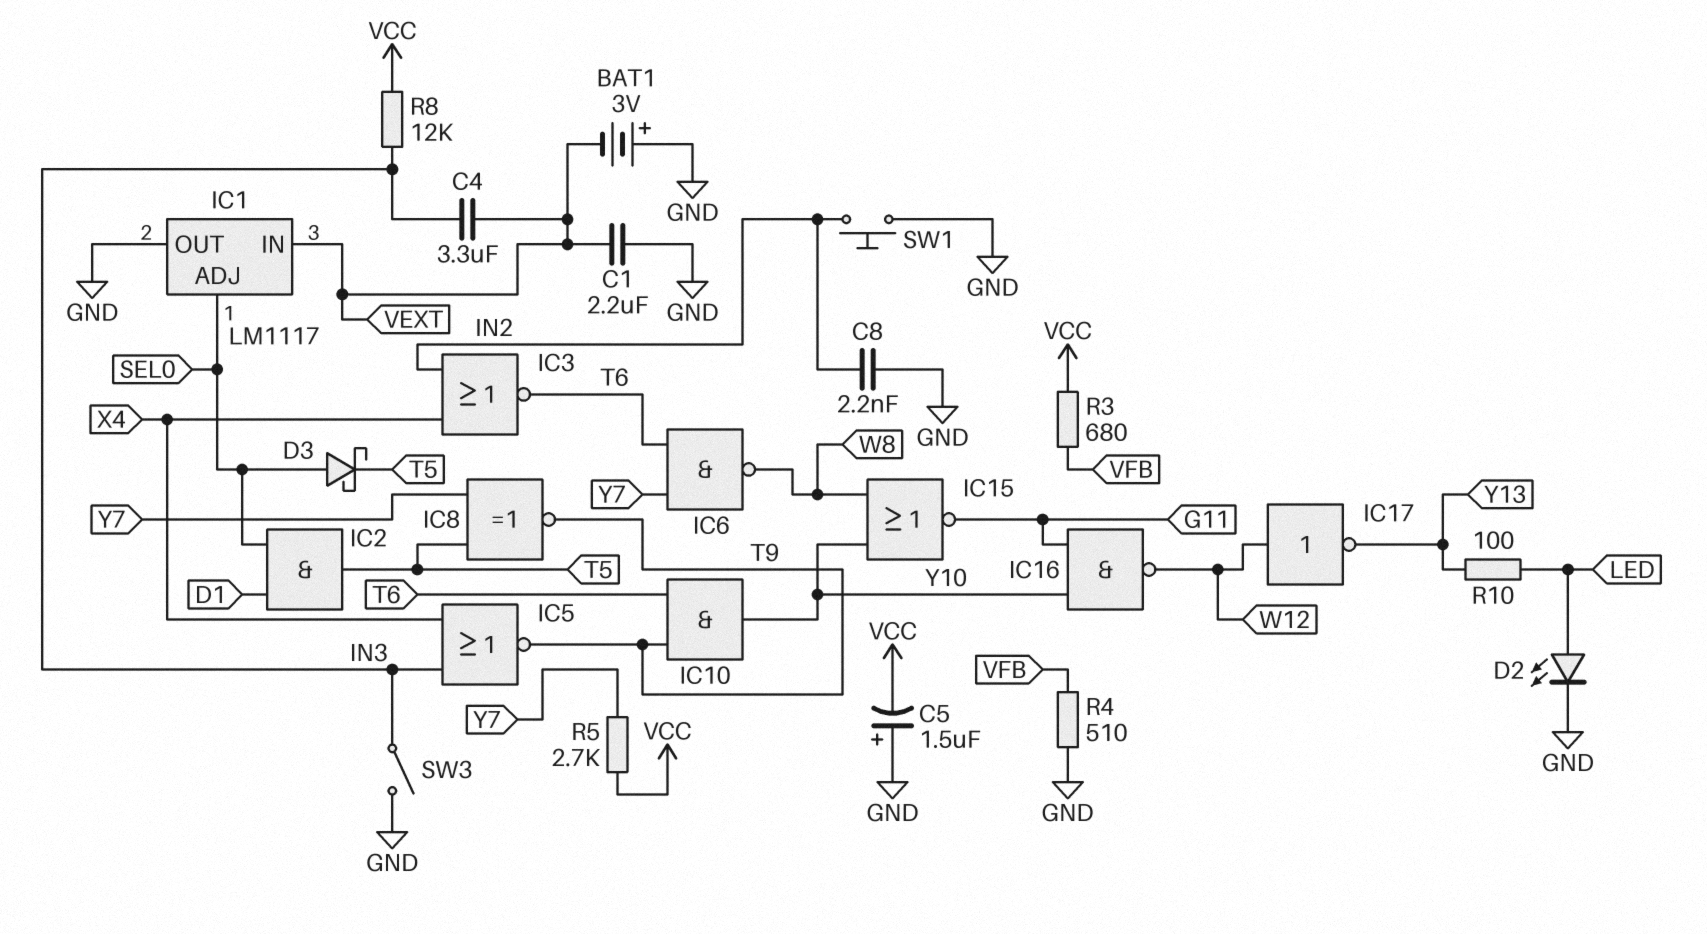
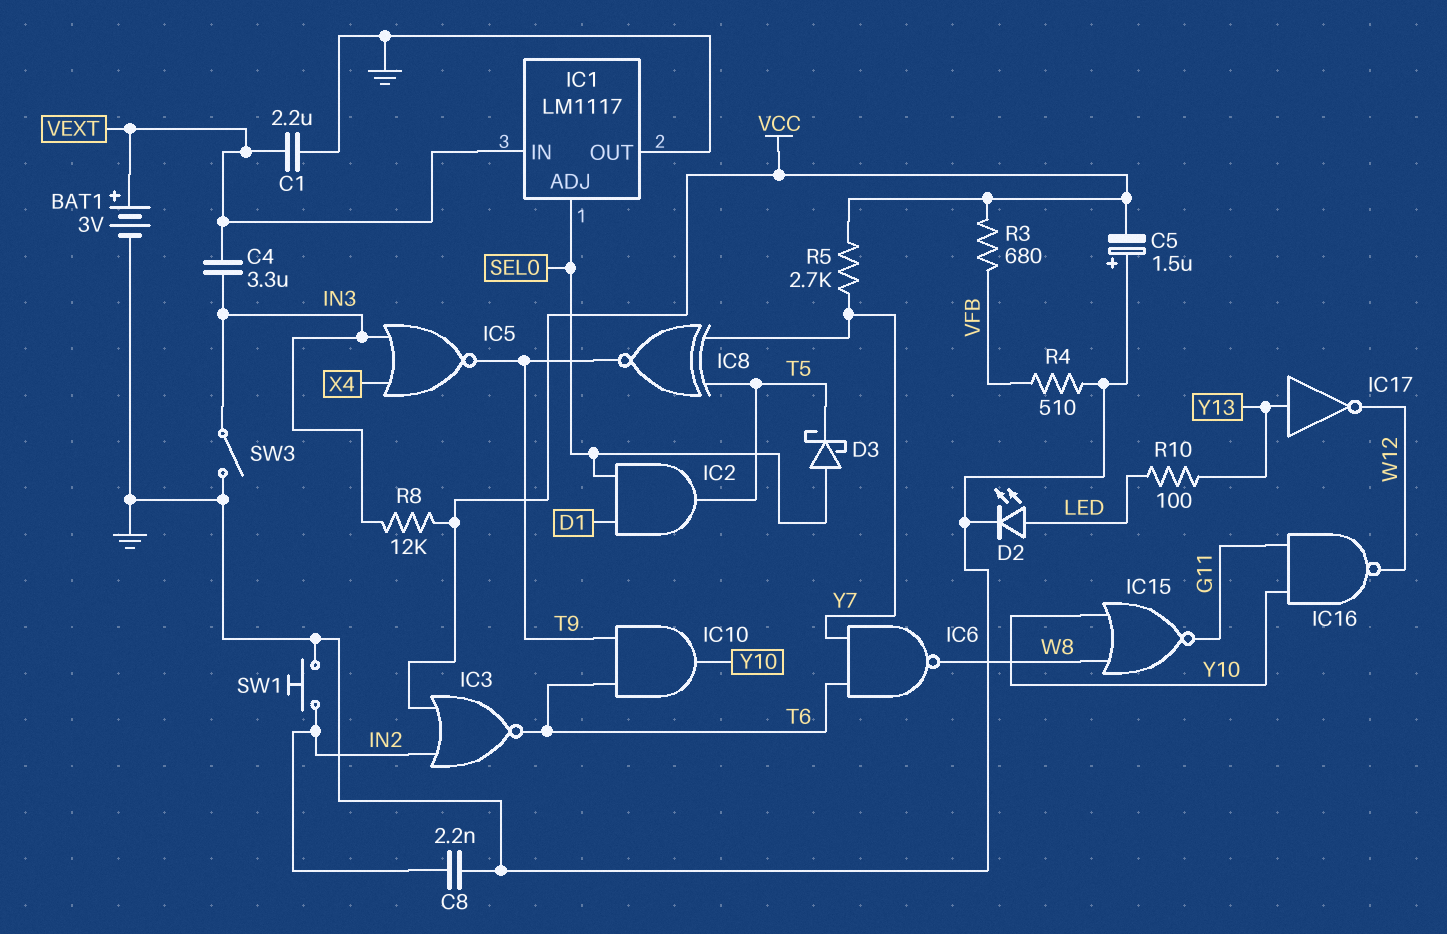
BAT1: 3V (plus GND, minus VEXT) -> 3V (plus VEXT, minus GND)
IC3: NOR (in IN2, in X4, out T6) -> NOR (in IN2, in VCC, out T6)
IC17: NOT (in W12, out Y13) -> NOT (in Y13, out W12)

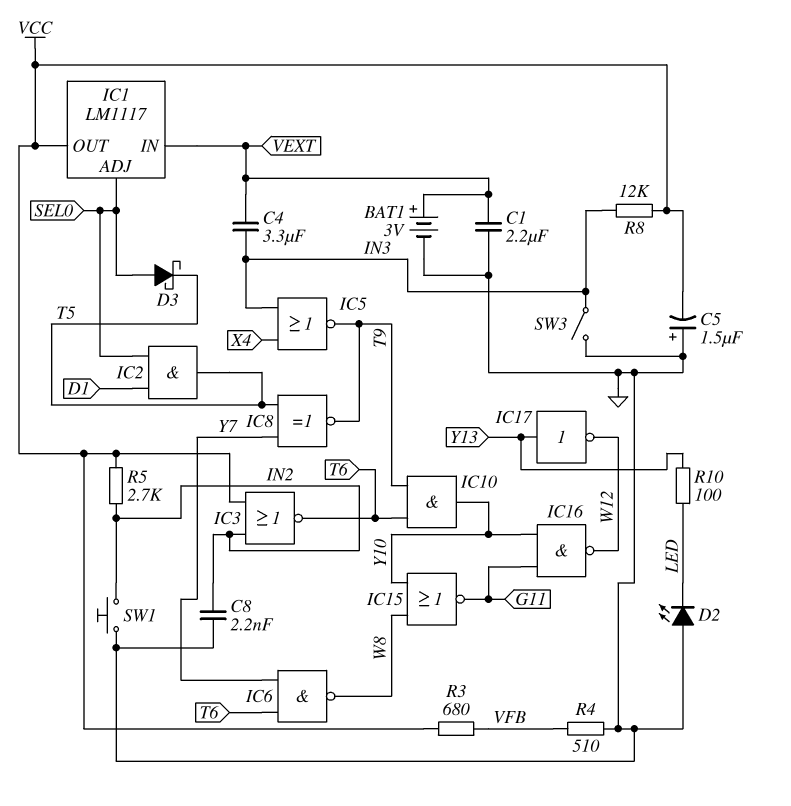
D2: LED (A LED, K GND) -> LED (A GND, K LED)
IC1 pin OUT: GND -> VCC
R5: 2.7k (VCC, Y7) -> 2.7k (IN2, VCC)

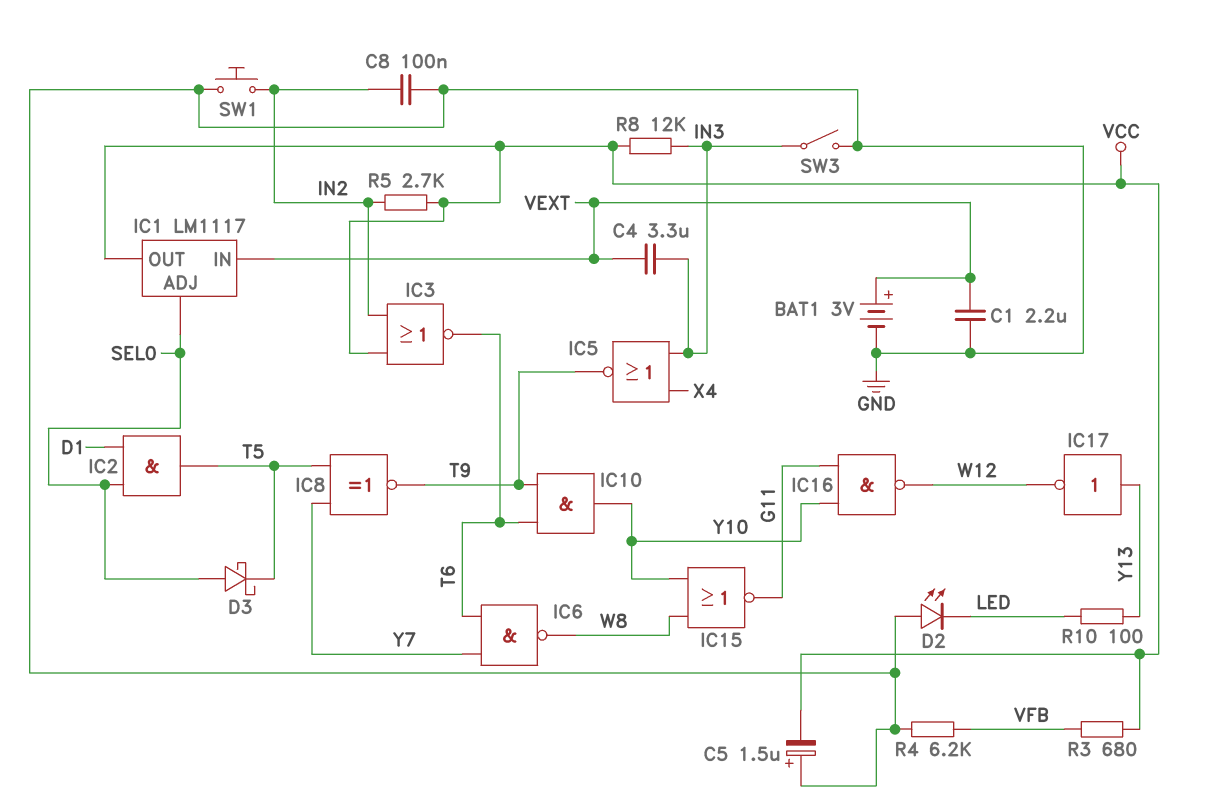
C8: 2.2nF (GND, IN2) -> 100nF (GND, IN2)
R4: 510 (GND, VFB) -> 6.2k (GND, VFB)

